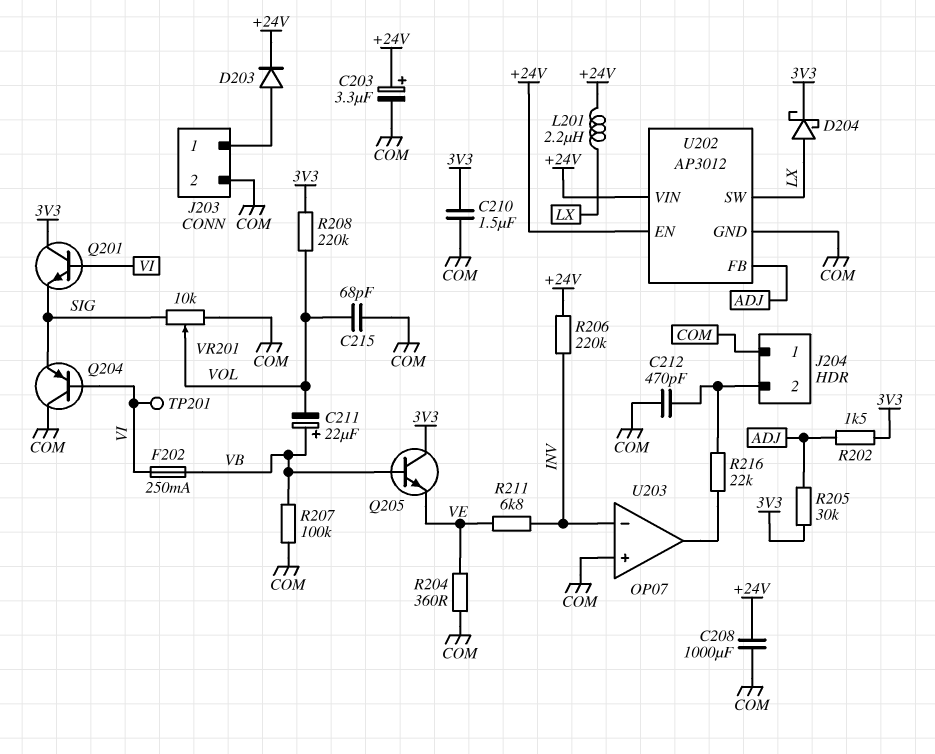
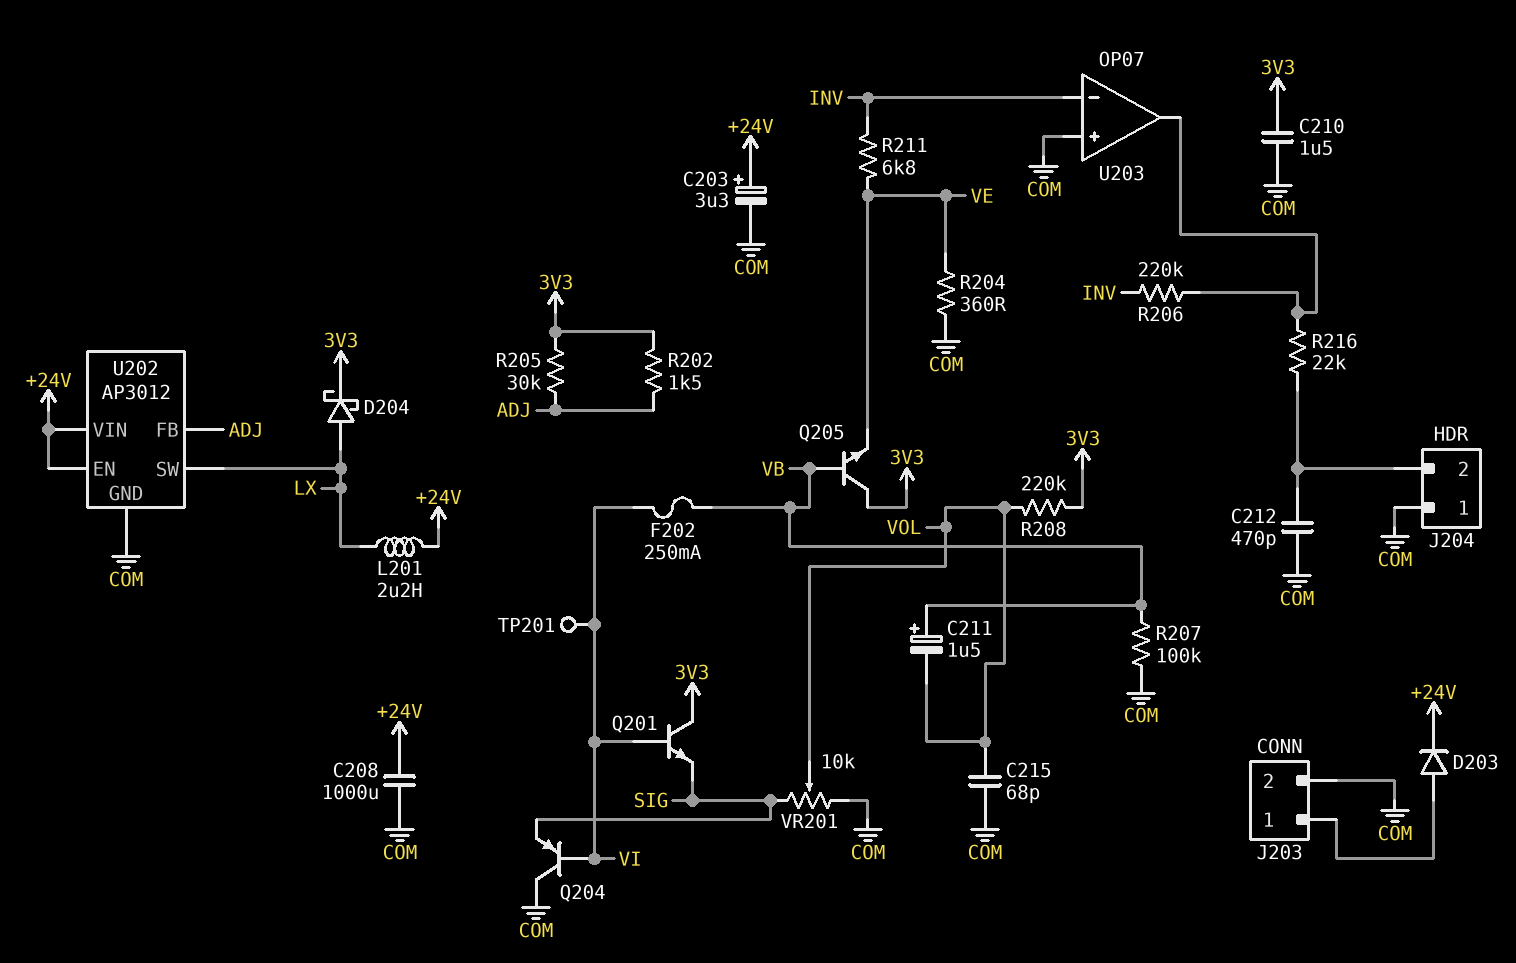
C211: 22uF (plus VB, minus VOL) -> 1.5uF (plus VB, minus VOL)
R206: 220k (+24V, INV) -> 220k (INV, U203/out)

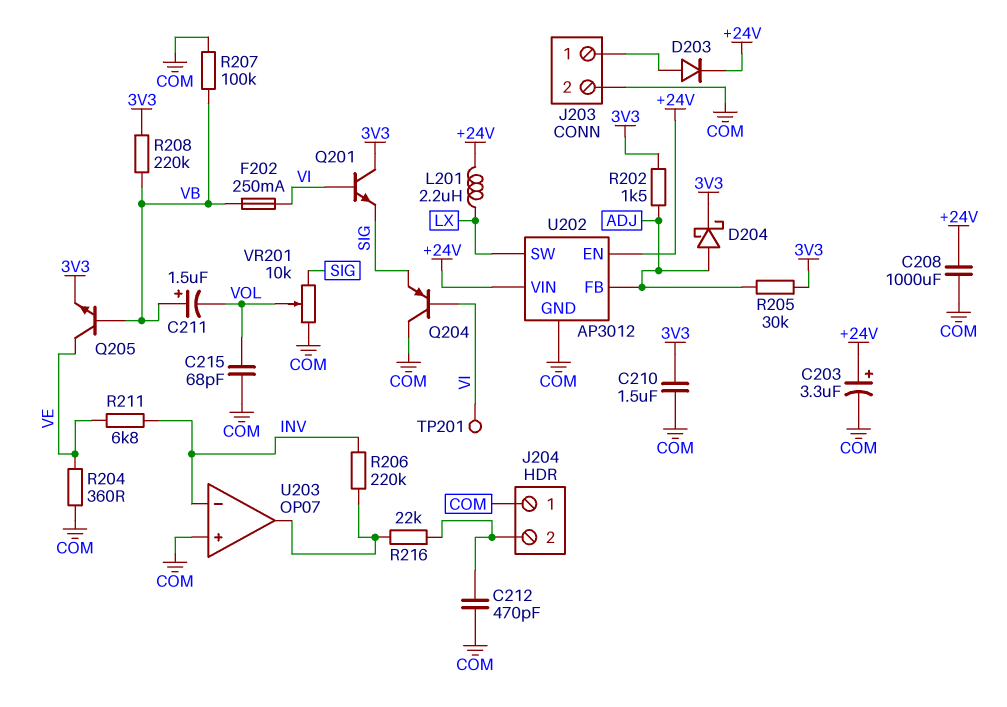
D204: schottky (A LX, K 3V3) -> schottky (A ADJ, K 3V3)
Q205: NPN (B VB, C 3V3, E VE) -> NPN (B VB, C VE, E 3V3)
R208: 220k (3V3, VOL) -> 220k (3V3, VB)

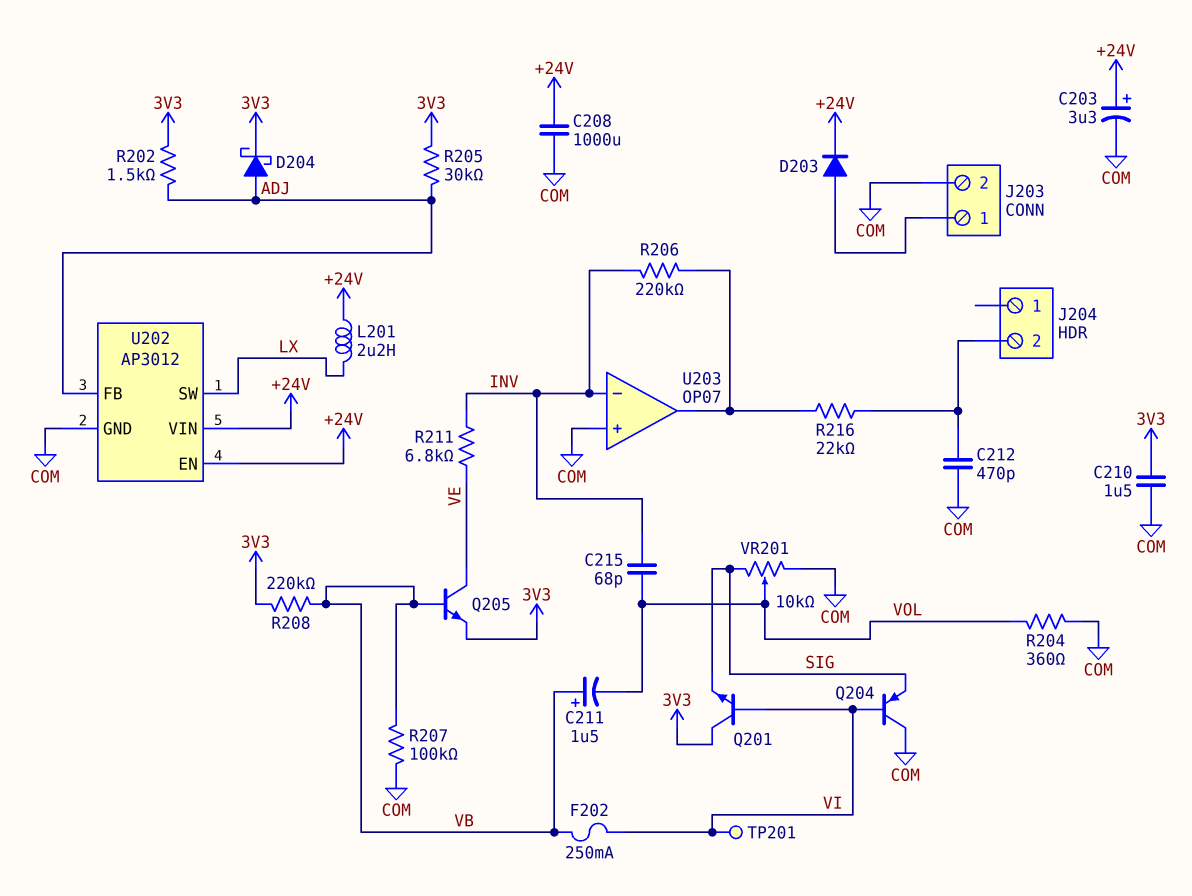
C215: 68pF (COM, VOL) -> 68pF (INV, VOL)
J204 pin 1: COM -> none
R204: 360 (COM, VE) -> 360 (COM, VOL)

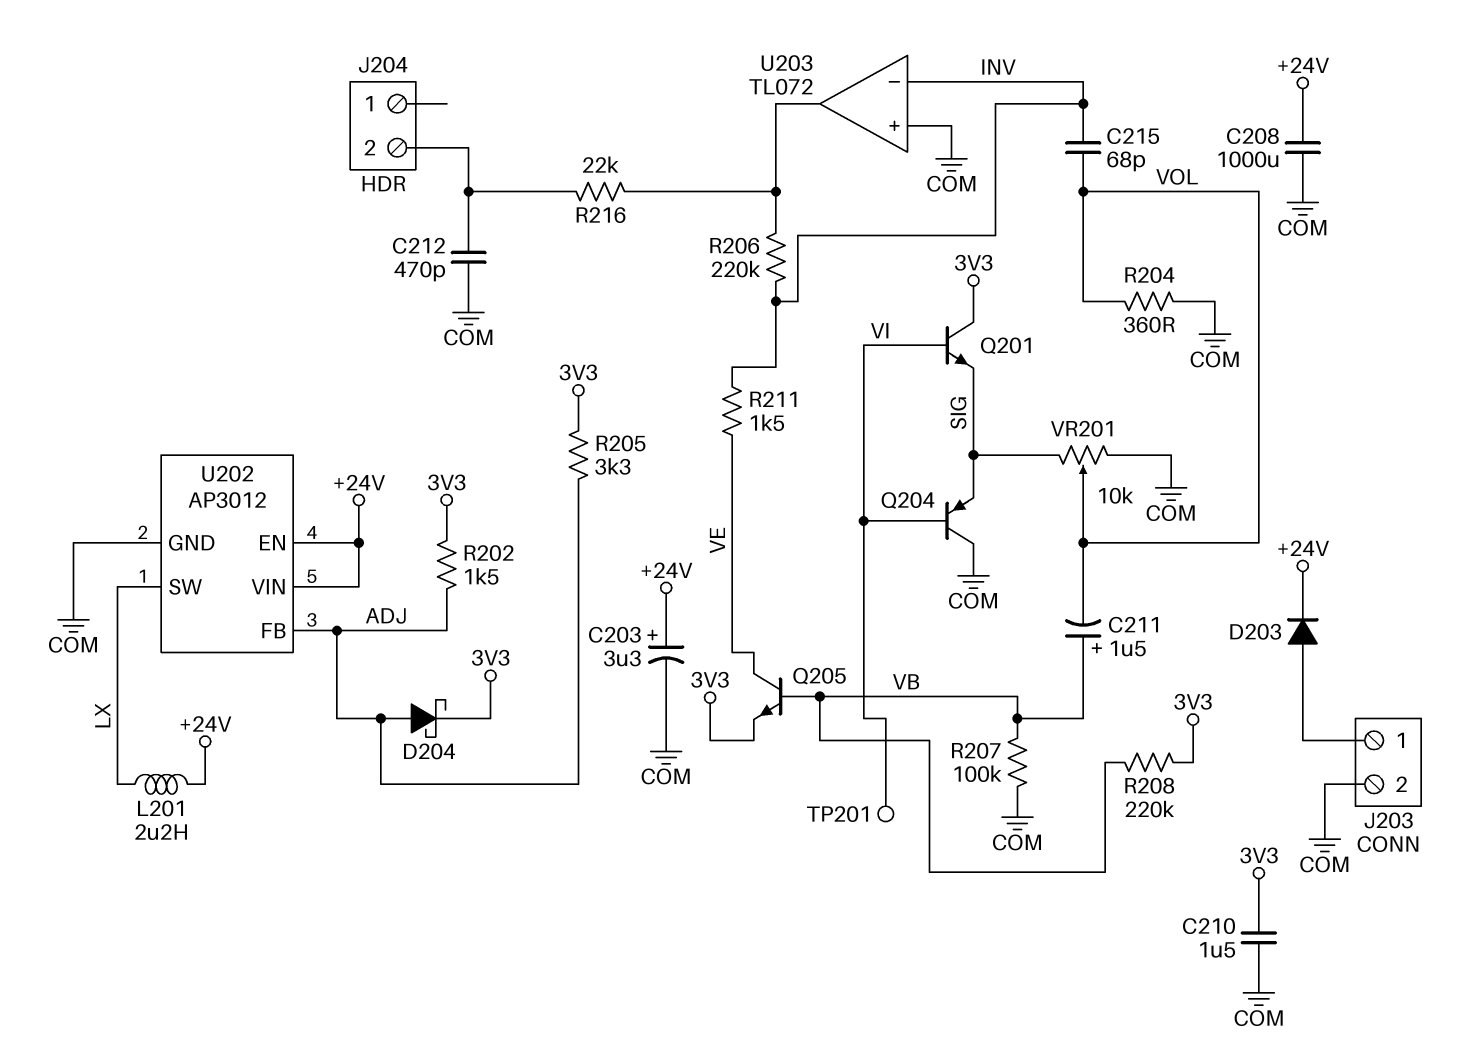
F202: 250mA (VB, VI) -> none
R205: 30k (3V3, ADJ) -> 3.3k (3V3, ADJ)
R211: 6.8k (INV, VE) -> 1.5k (INV, VE)
U203: OP07 -> TL072

